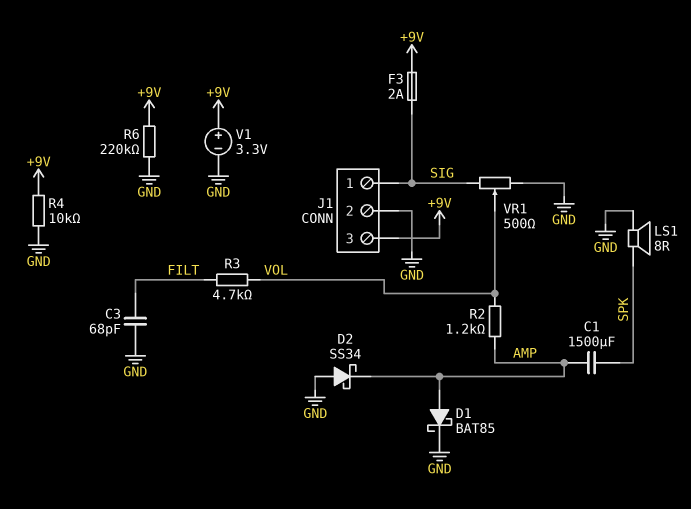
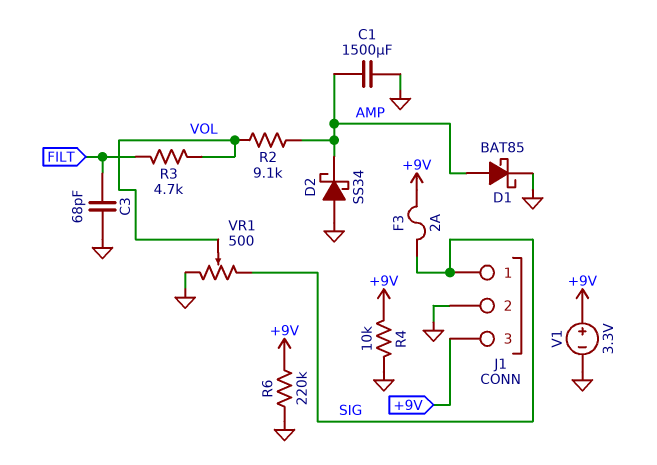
C1: 1500uF (AMP, SPK) -> 1500uF (AMP, GND)
LS1: speaker 8R (GND, SPK) -> none
R2: 1.2k (AMP, VOL) -> 9.1k (AMP, VOL)

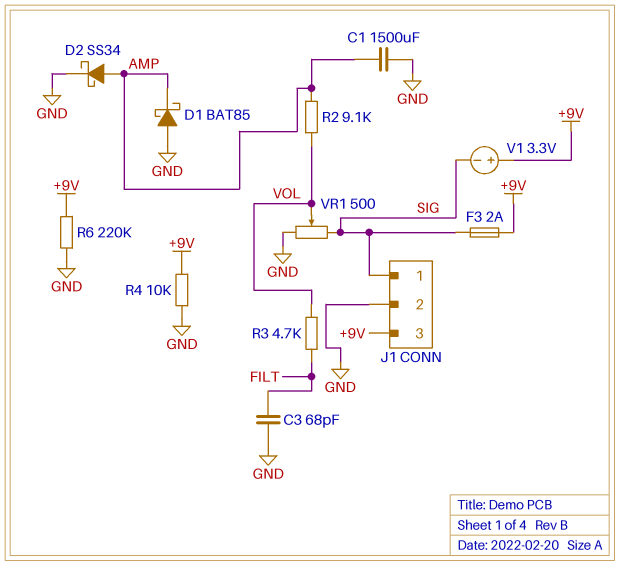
D1: schottky BAT85 (A AMP, K GND) -> schottky BAT85 (A GND, K AMP)
D2: schottky SS34 (A GND, K AMP) -> schottky SS34 (A AMP, K GND)
V1: 3.3V (plus +9V, minus GND) -> 3.3V (plus +9V, minus SIG)

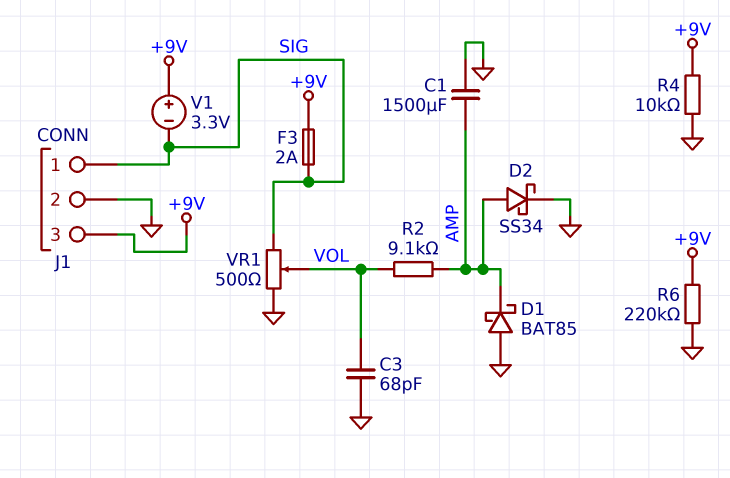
C3: 68pF (FILT, GND) -> 68pF (GND, VOL)
R3: 4.7k (FILT, VOL) -> none

